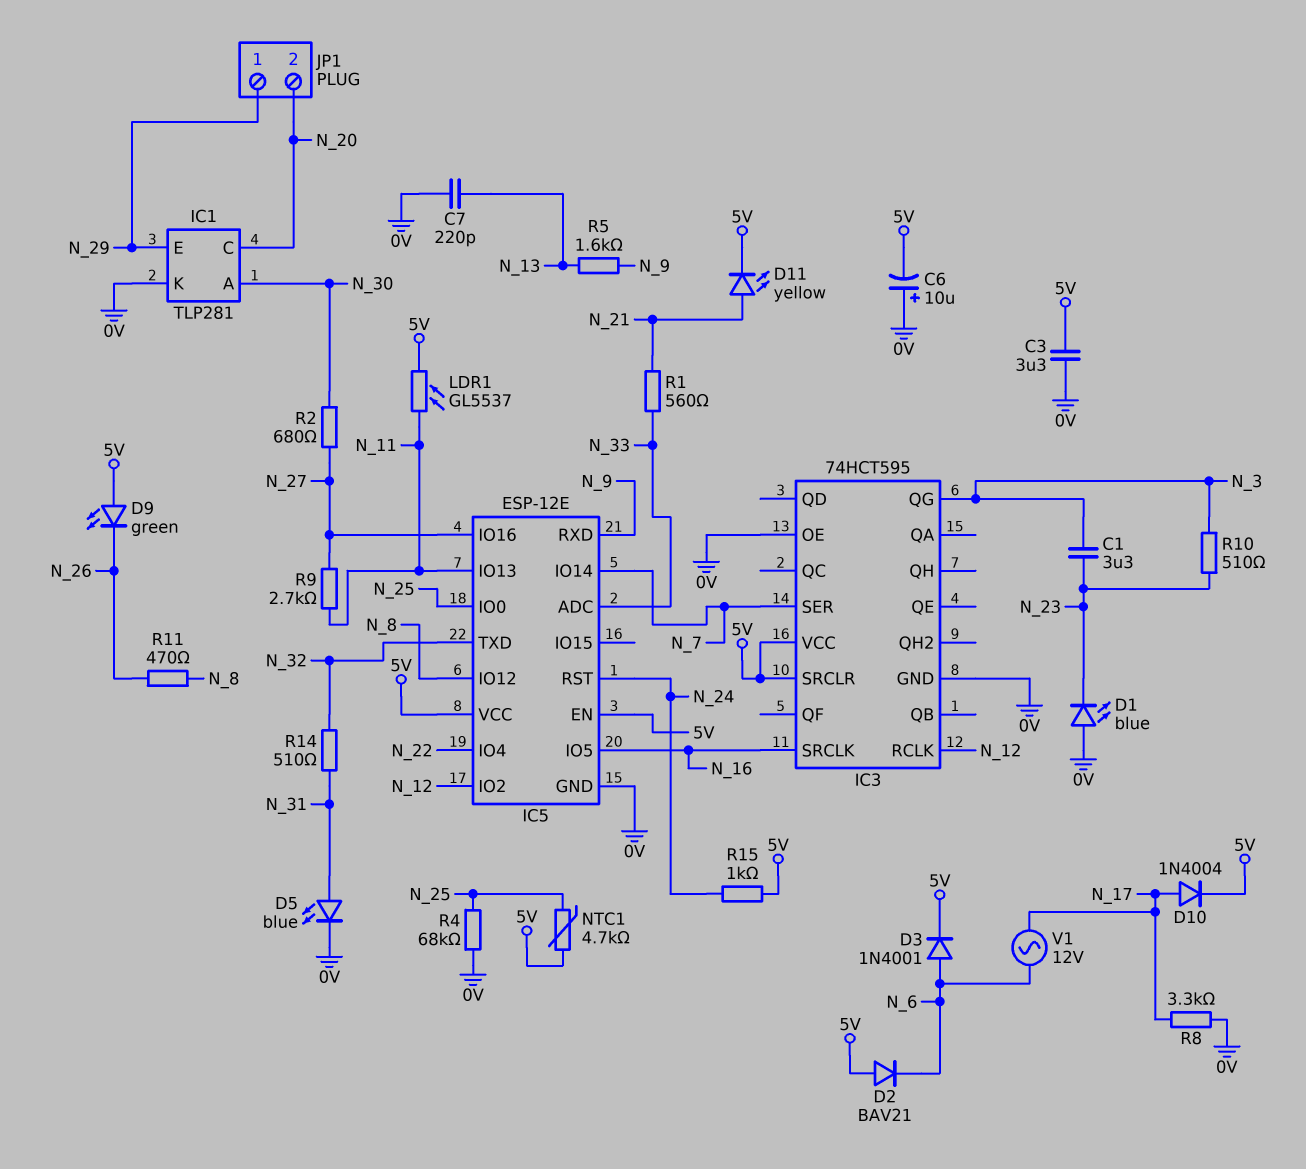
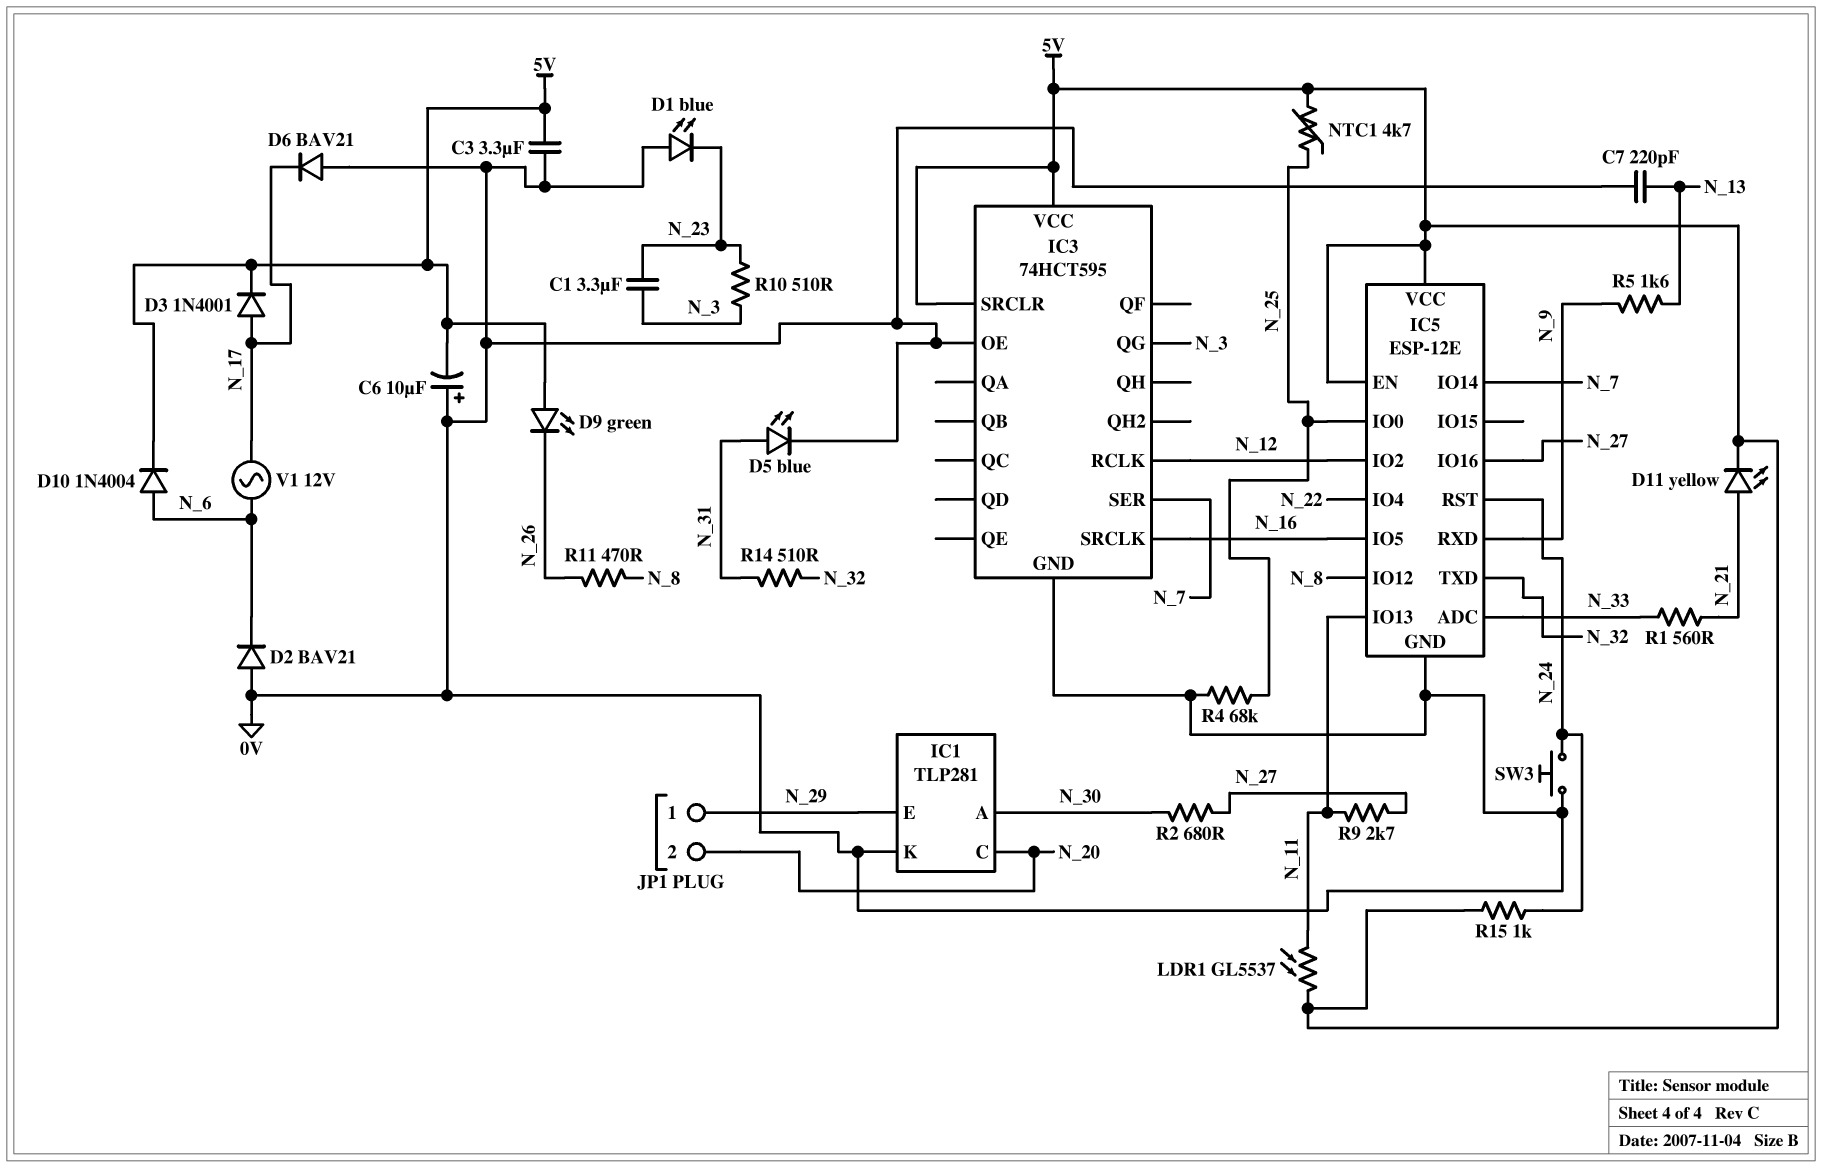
D2: diode BAV21 (A 5V, K N_6) -> diode BAV21 (A 0V, K N_6)
D3: diode 1N4001 (A N_6, K 5V) -> diode 1N4001 (A N_17, K 5V)
D6: none -> diode BAV21 (A 0V, K N_17)
D10: diode 1N4004 (A N_17, K 5V) -> diode 1N4004 (A N_6, K 5V)
R8: 3.3k (0V, N_17) -> none
SW3: none -> button (0V, N_24)

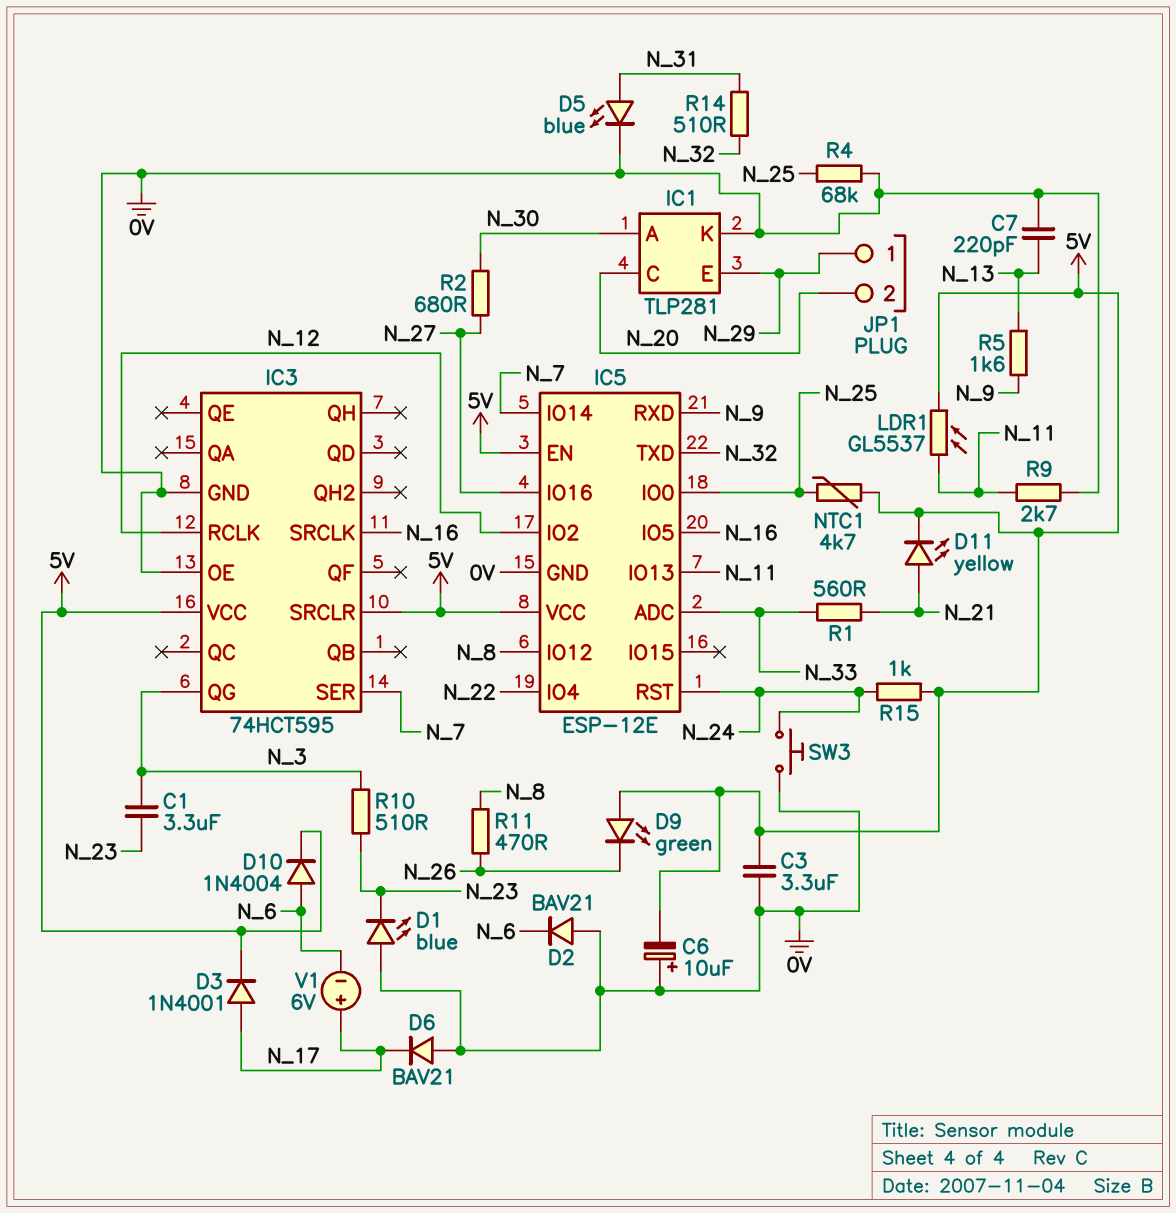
R9: 2.7k (N_11, N_27) -> 2.7k (0V, N_11)
V1: AC 12V (N_6, N_17) -> 6V (plus N_17, minus N_6)

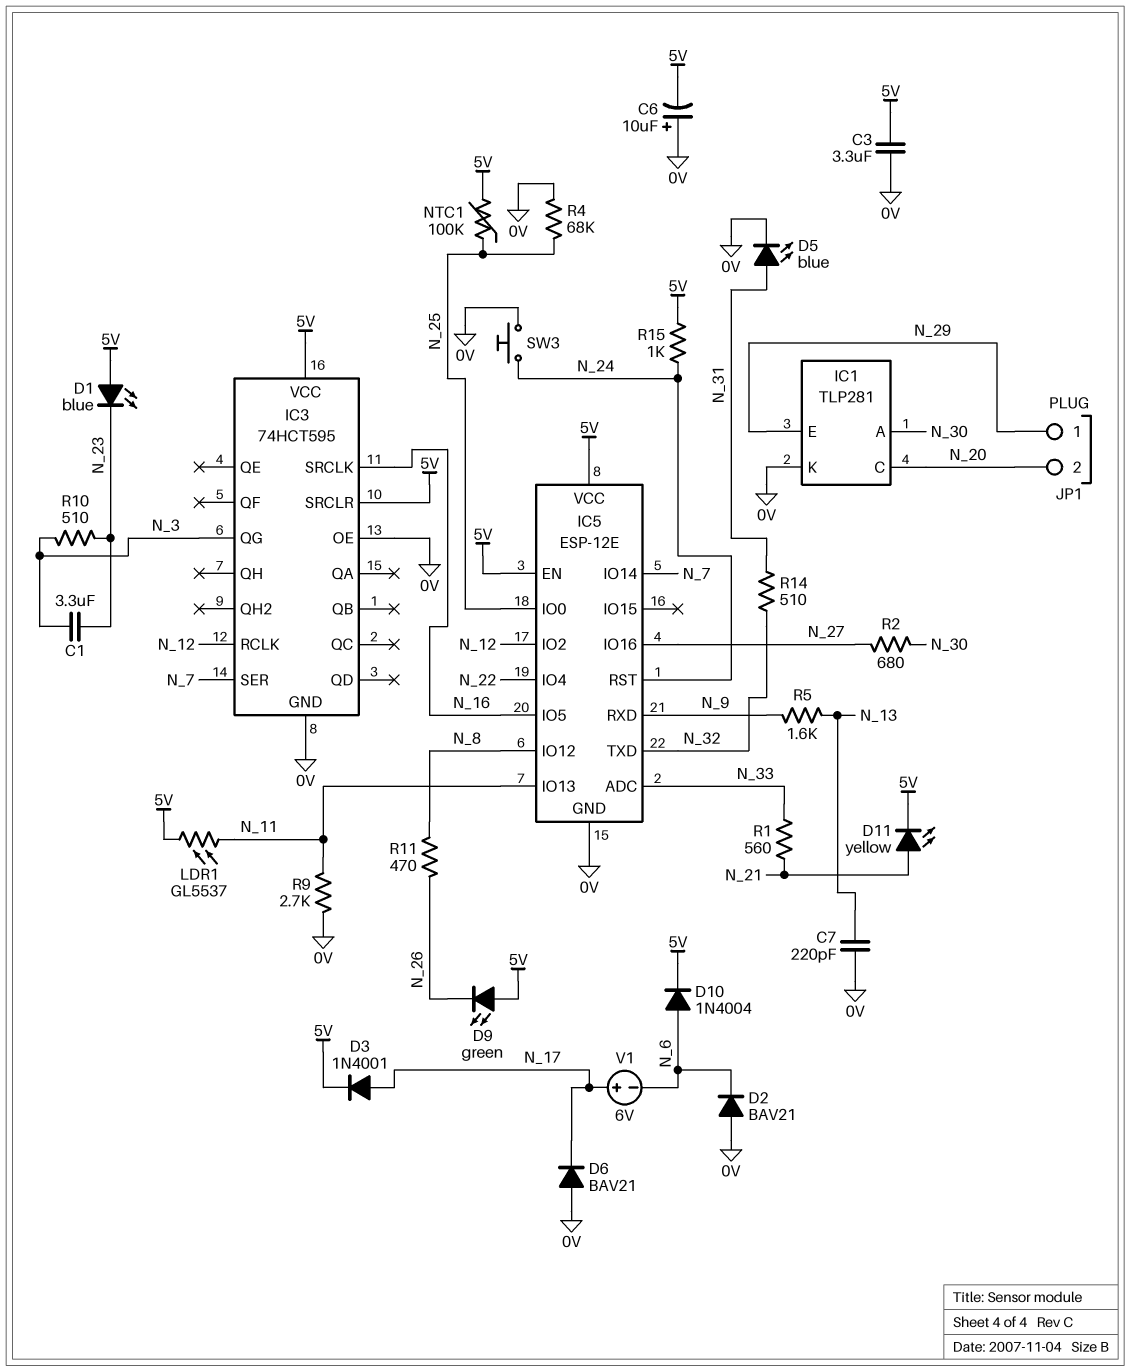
D1: LED blue (A 0V, K N_23) -> LED blue (A 5V, K N_23)
NTC1: 4.7k (5V, N_25) -> 100k (5V, N_25)

